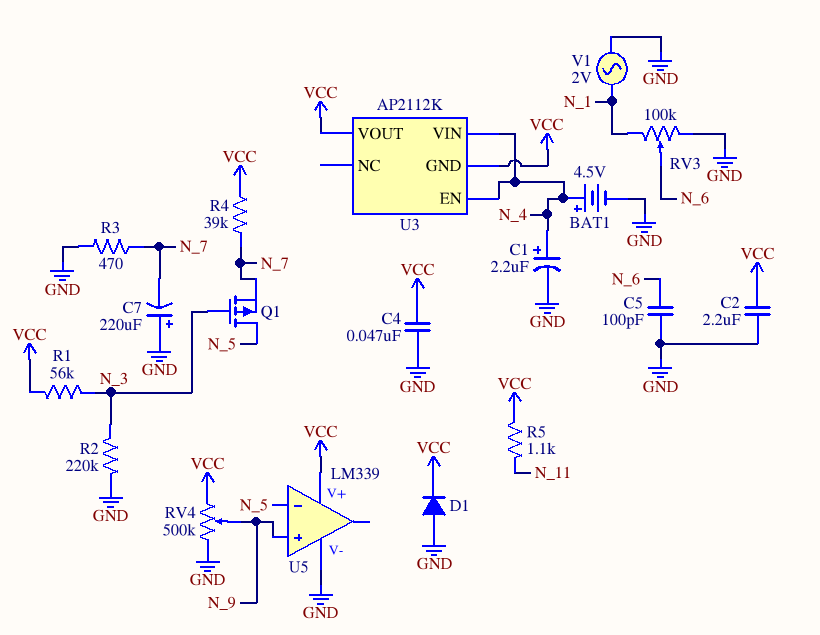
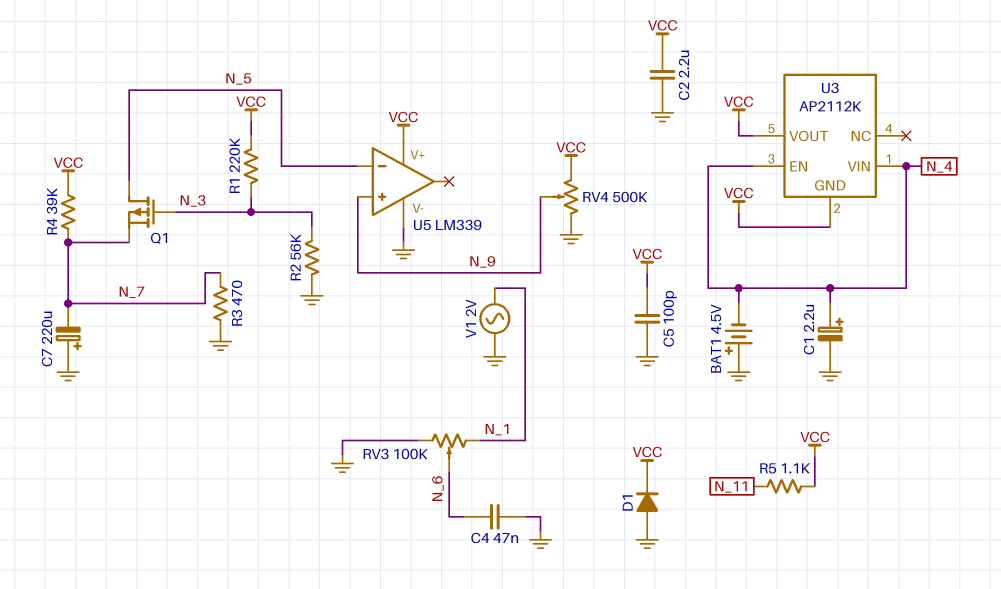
BAT1: 4.5V (plus N_4, minus GND) -> 4.5V (plus GND, minus N_4)
C4: 47nF (GND, VCC) -> 47nF (GND, N_6)
C5: 100pF (GND, N_6) -> 100pF (GND, VCC)
R1: 56k (N_3, VCC) -> 220k (N_3, VCC)
R2: 220k (GND, N_3) -> 56k (GND, N_3)

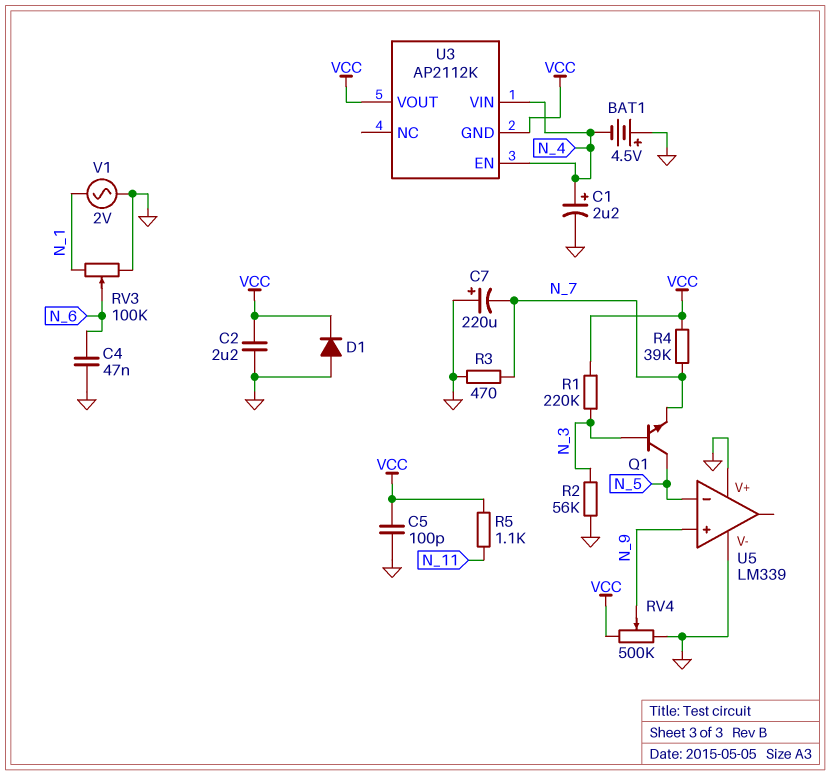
Q1: PMOS (G N_3, D N_5, S N_7) -> NPN (B N_3, C N_5, E N_7)
U5 pin V+: VCC -> GND

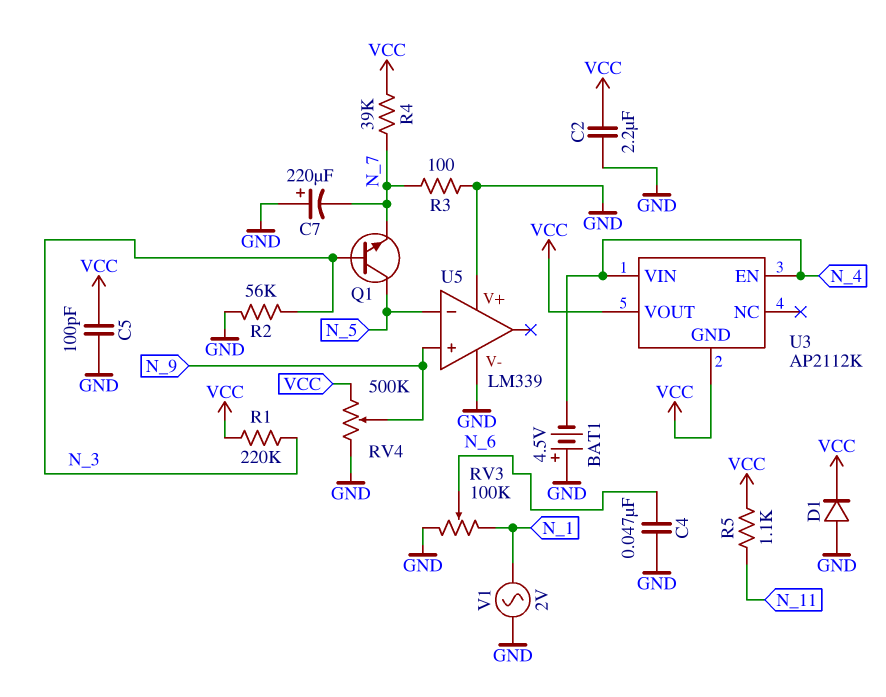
C1: 2.2uF (plus N_4, minus GND) -> none
R3: 470 (GND, N_7) -> 100 (GND, N_7)

